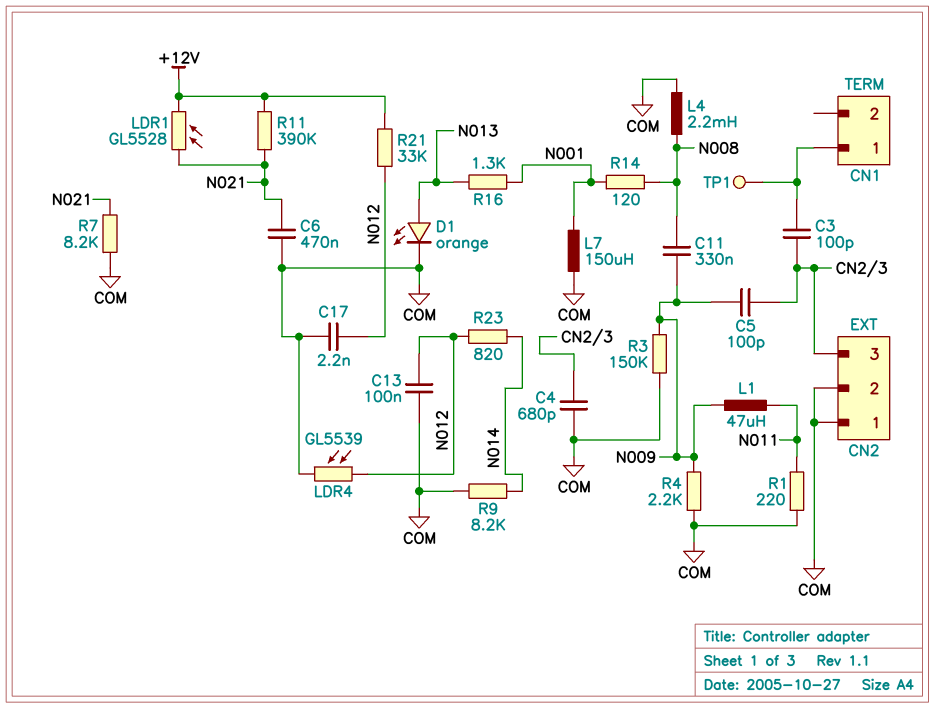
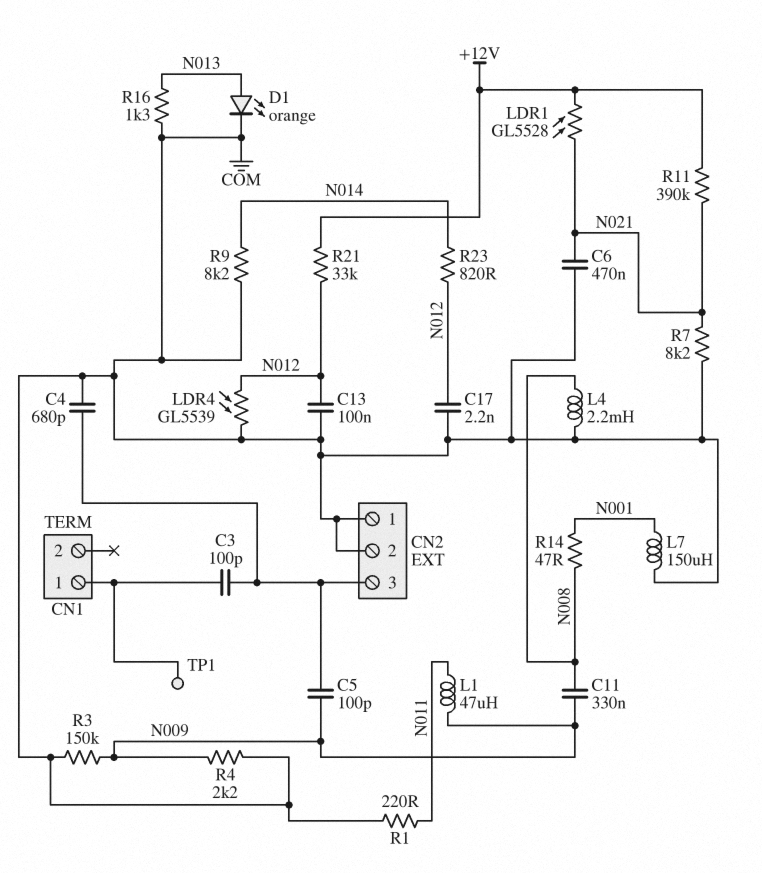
R14: 120 (N001, N008) -> 47 (N001, N008)
R16: 1.3k (N001, N013) -> 1.3k (COM, N013)

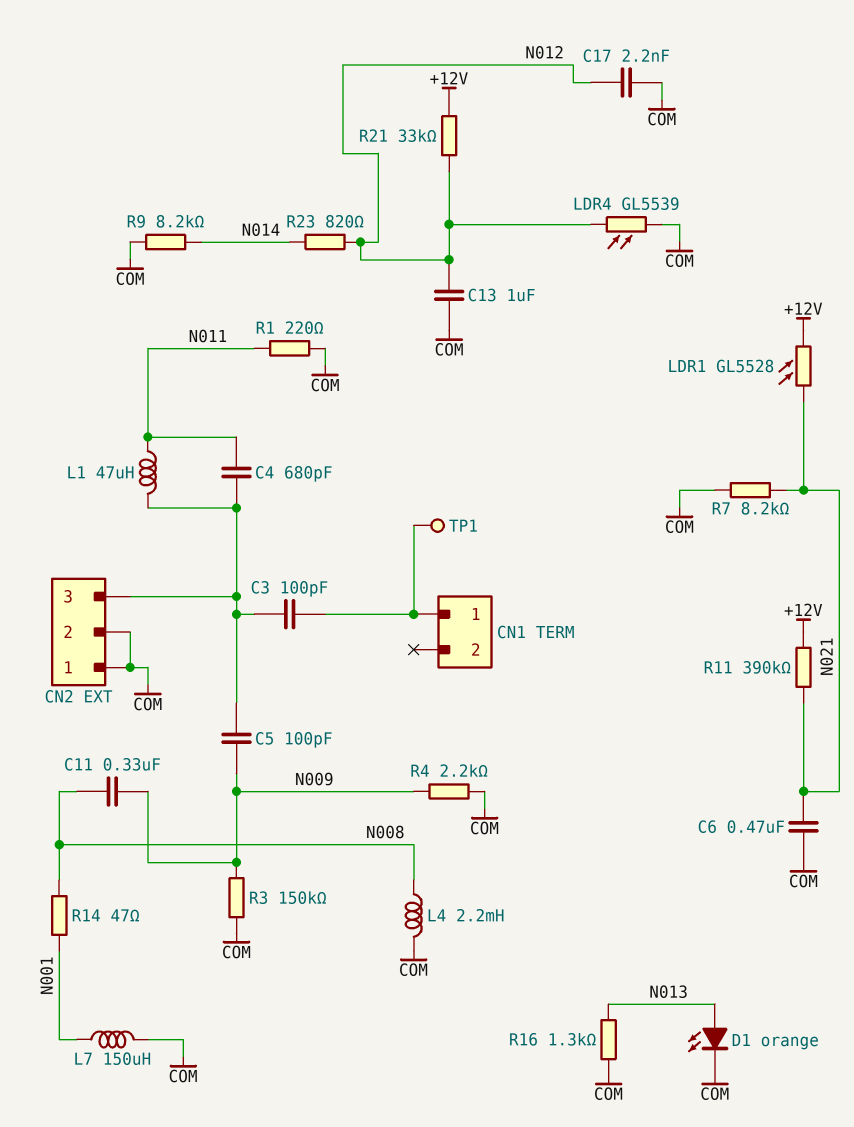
C4: 680pF (CN2/3, COM) -> 680pF (CN2/3, N011)
C13: 100nF (COM, N012) -> 1uF (COM, N012)
L1: 47uH (N009, N011) -> 47uH (CN2/3, N011)

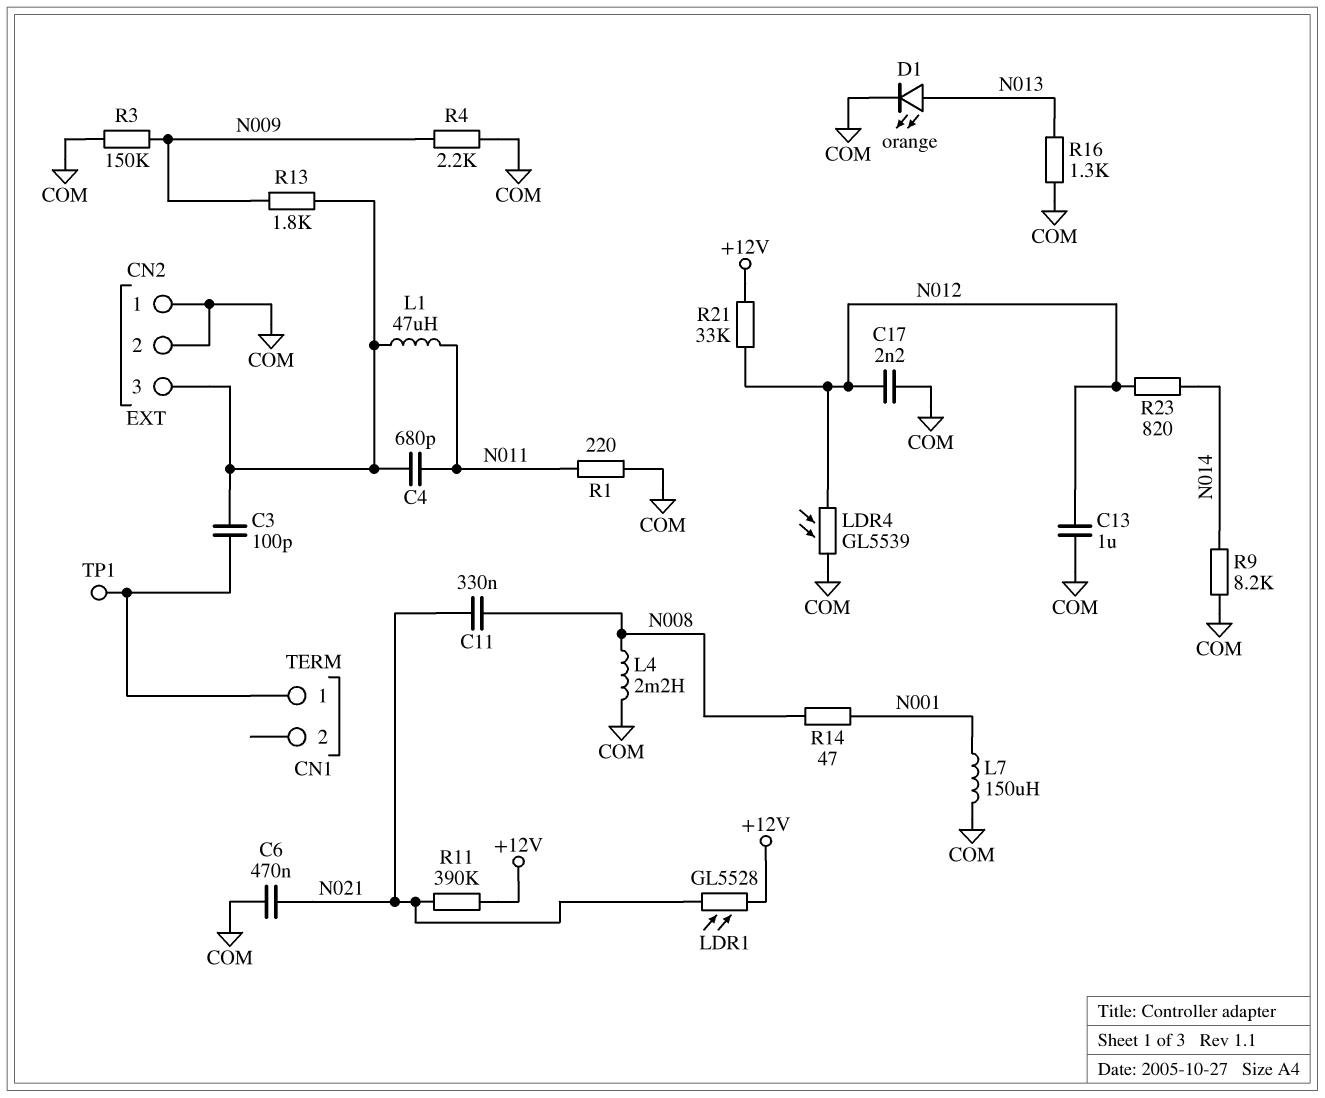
C5: 100pF (CN2/3, N009) -> none
C11: 330nF (N008, N009) -> 330nF (N008, N021)
R7: 8.2k (COM, N021) -> none
R13: none -> 1.8k (CN2/3, N009)

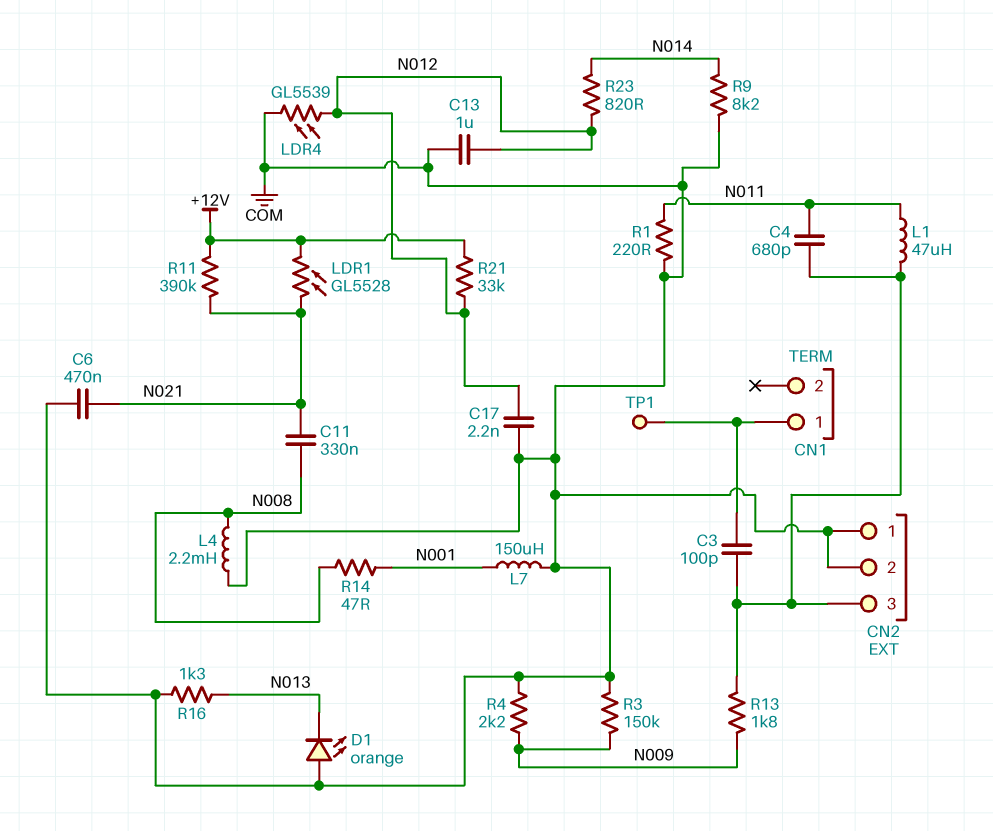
D1: LED orange (A N013, K COM) -> LED orange (A COM, K N013)

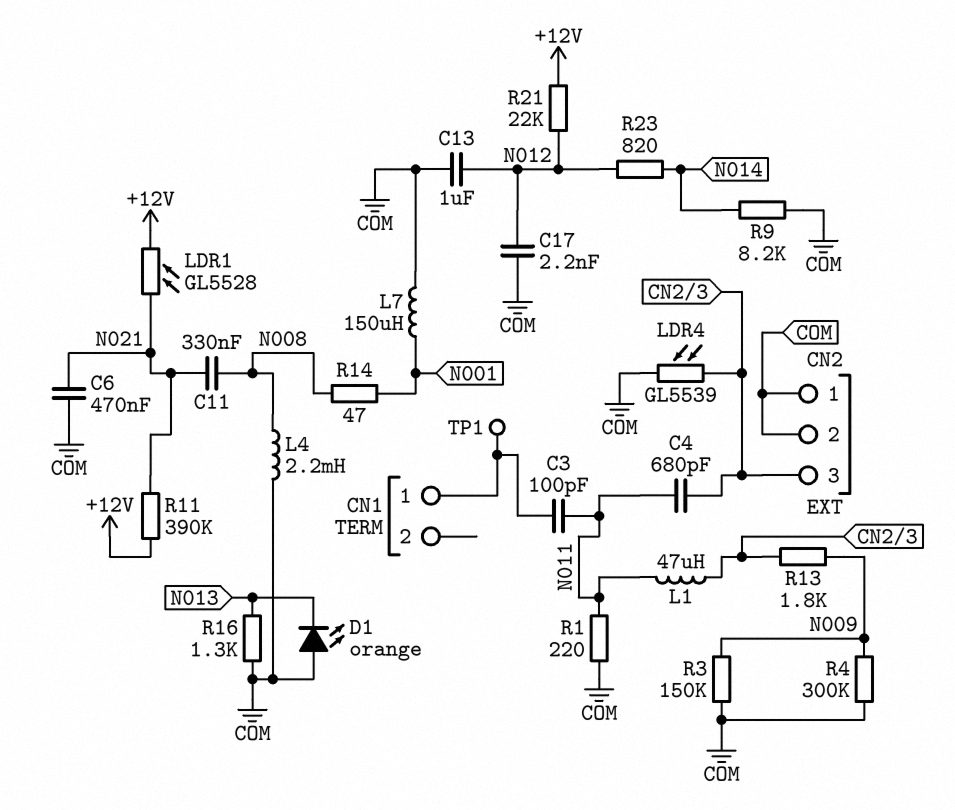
C3: 100pF (CN1/1, CN2/3) -> 100pF (CN1/1, N011)
LDR4: GL5539 (COM, N012) -> GL5539 (CN2/3, COM)
R4: 2.2k (COM, N009) -> 300k (COM, N009)
R21: 33k (+12V, N012) -> 22k (+12V, N012)

